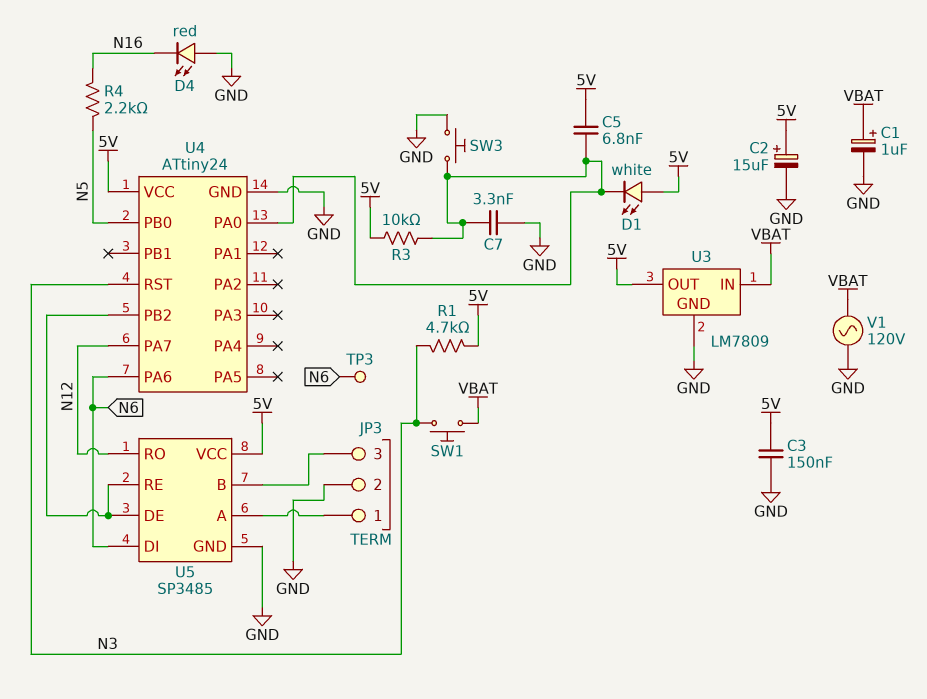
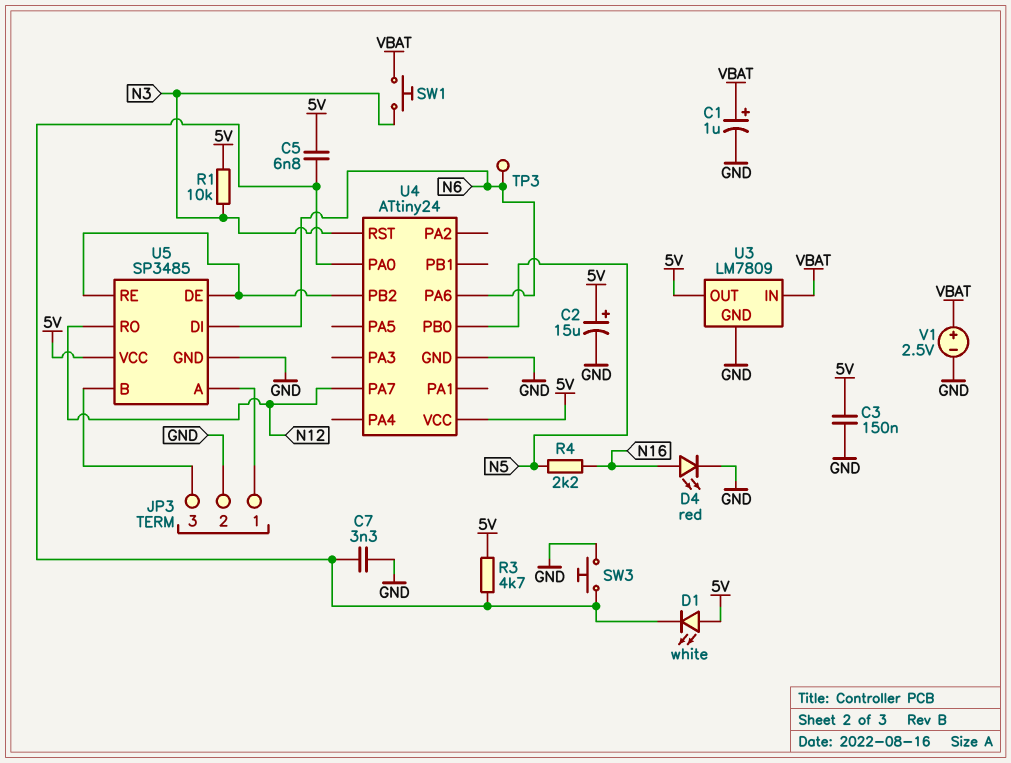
D4: LED red (A GND, K N16) -> LED red (A N16, K GND)
R1: 4.7k (5V, N3) -> 10k (5V, N3)
R3: 10k (5V, U4/PA0) -> 4.7k (5V, U4/PA0)
V1: AC 120V (GND, VBAT) -> 2.5V (plus VBAT, minus GND)

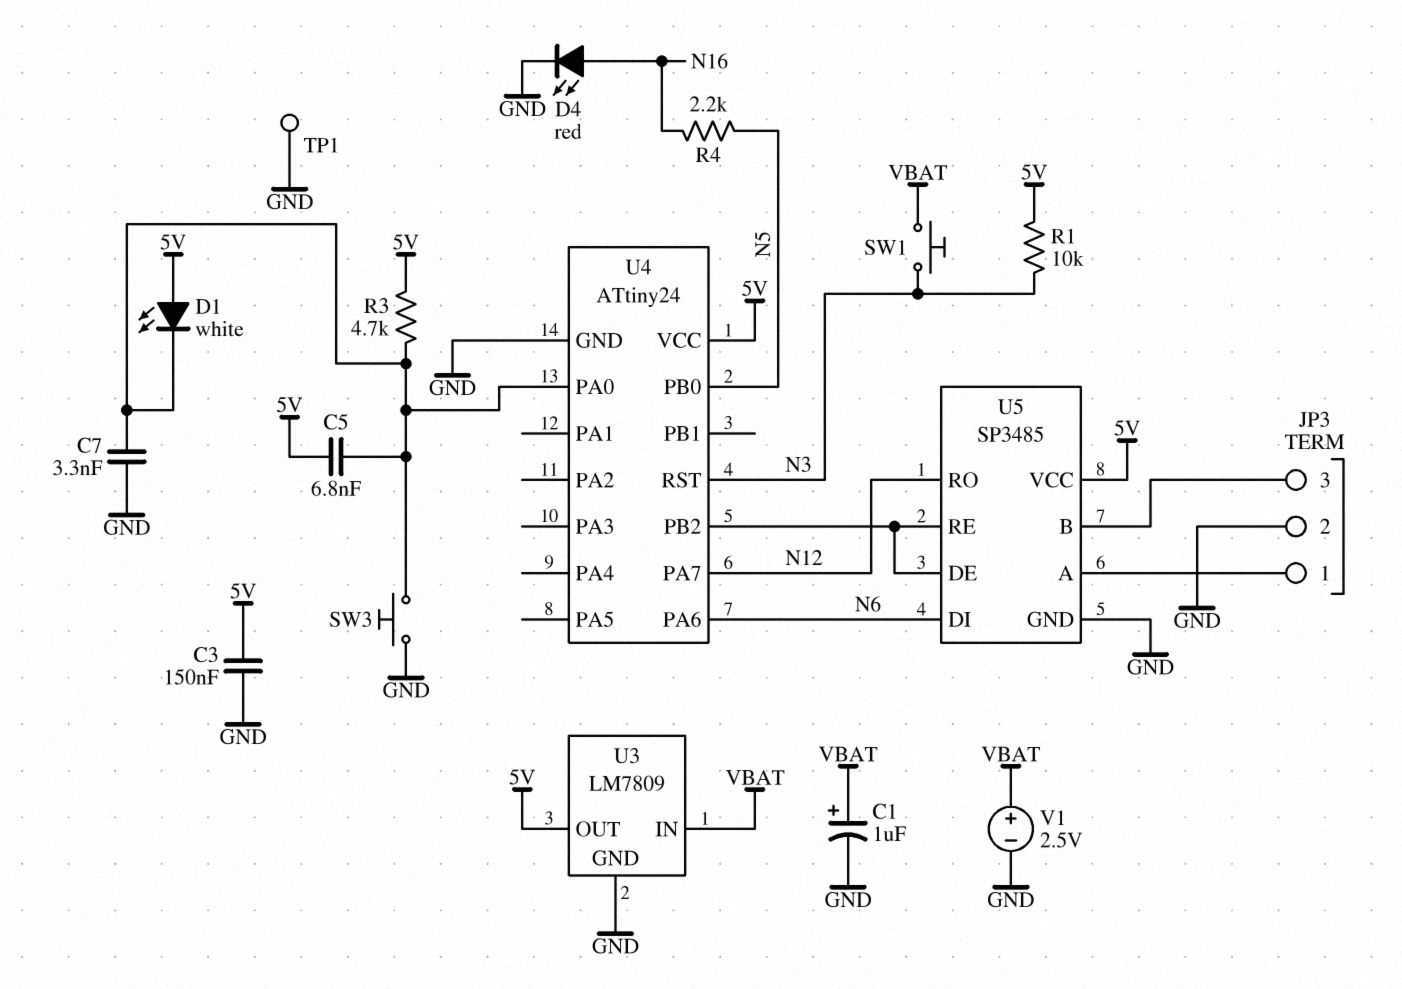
C2: 15uF (plus 5V, minus GND) -> none
TP1: none -> test point (GND)
TP3: test point (N6) -> none

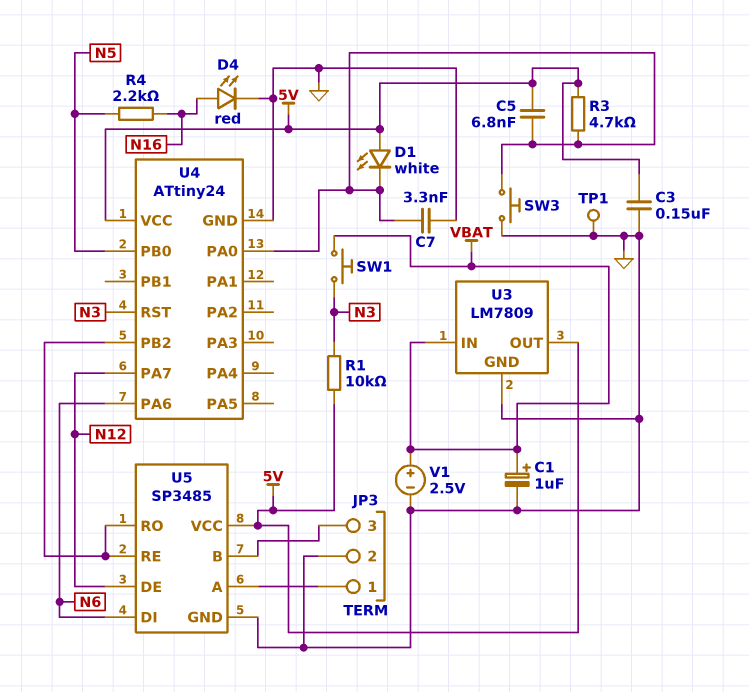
U5 pin DE: U4/PB2 -> N12
U5 pin RO: N12 -> U4/PB2

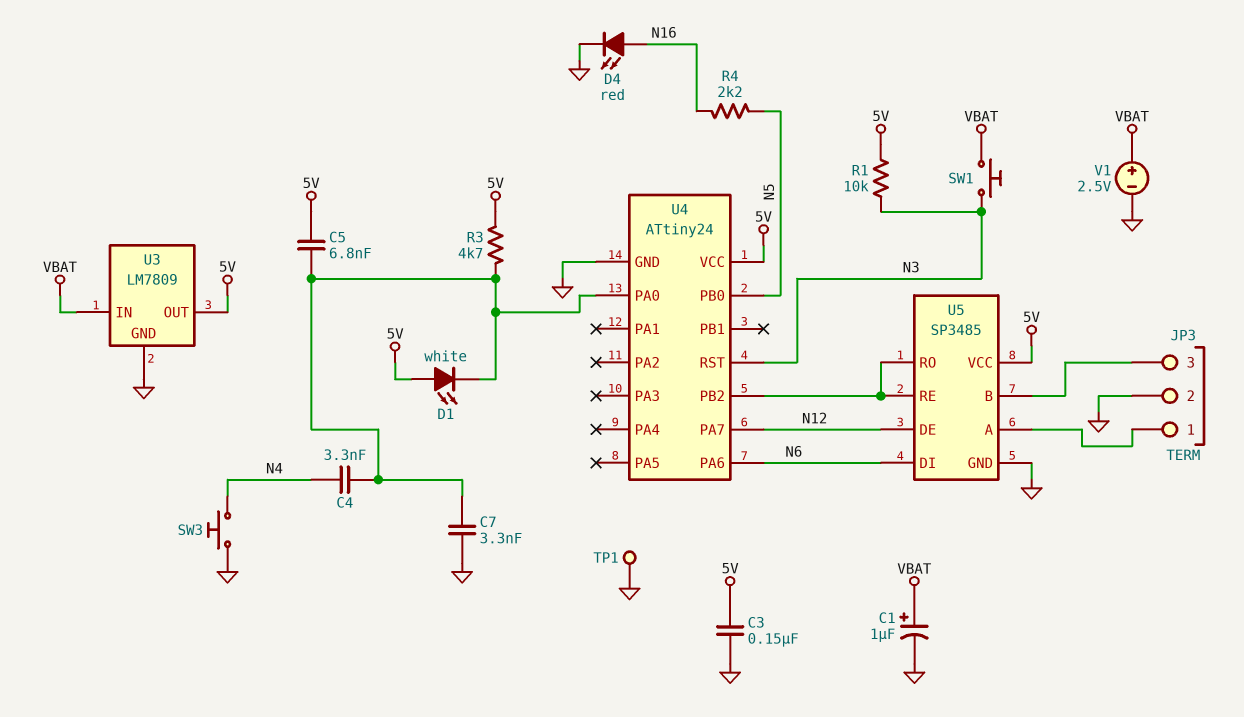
C4: none -> 3.3nF (N4, U4/PA0)
SW3: button (GND, U4/PA0) -> button (GND, N4)

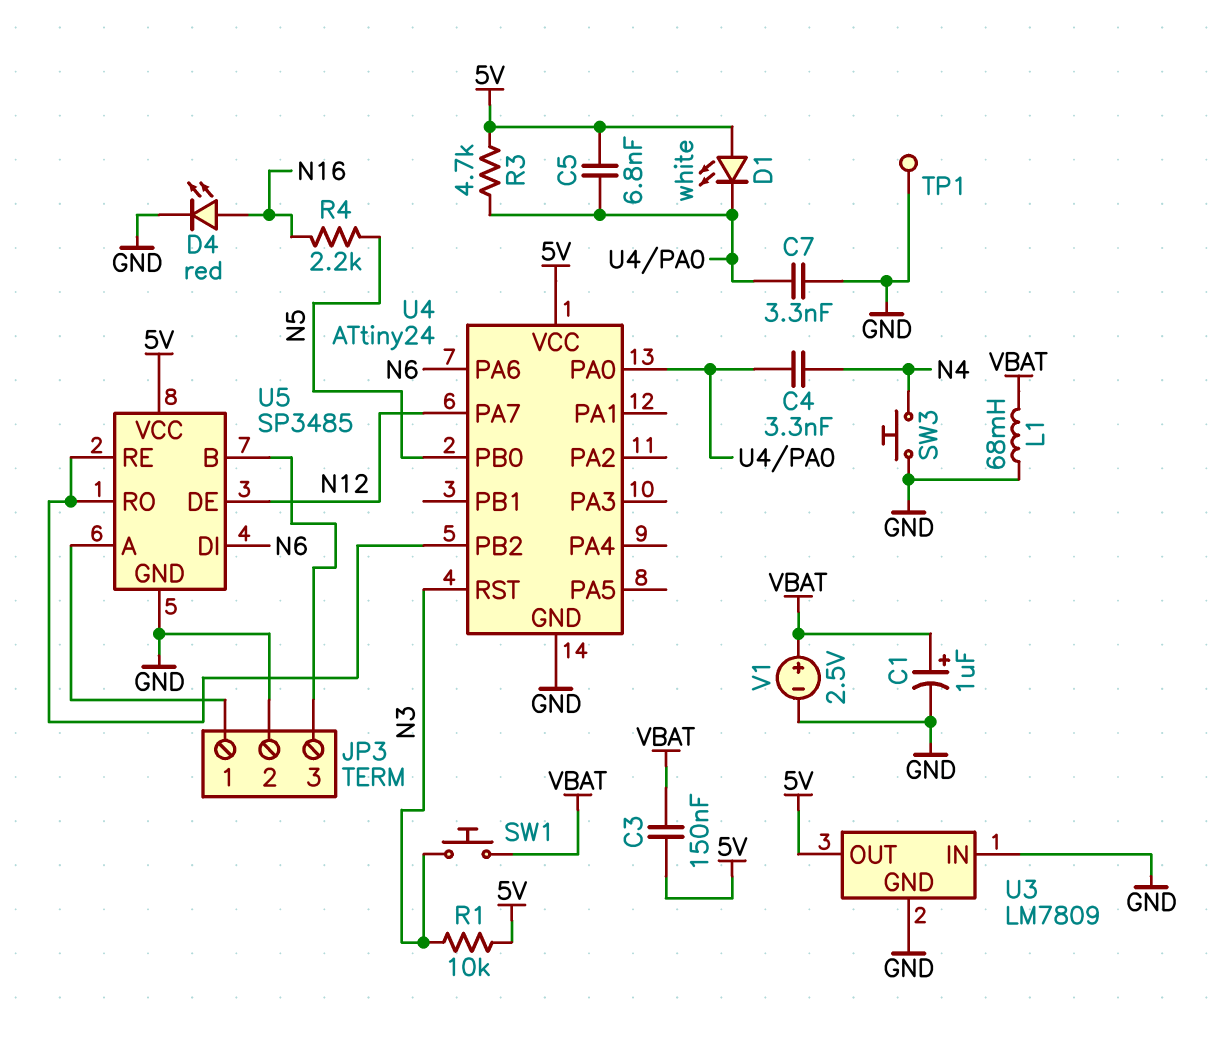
C3: 150nF (5V, GND) -> 150nF (5V, VBAT)
L1: none -> 68mH (GND, VBAT)
U3 pin IN: VBAT -> GND

